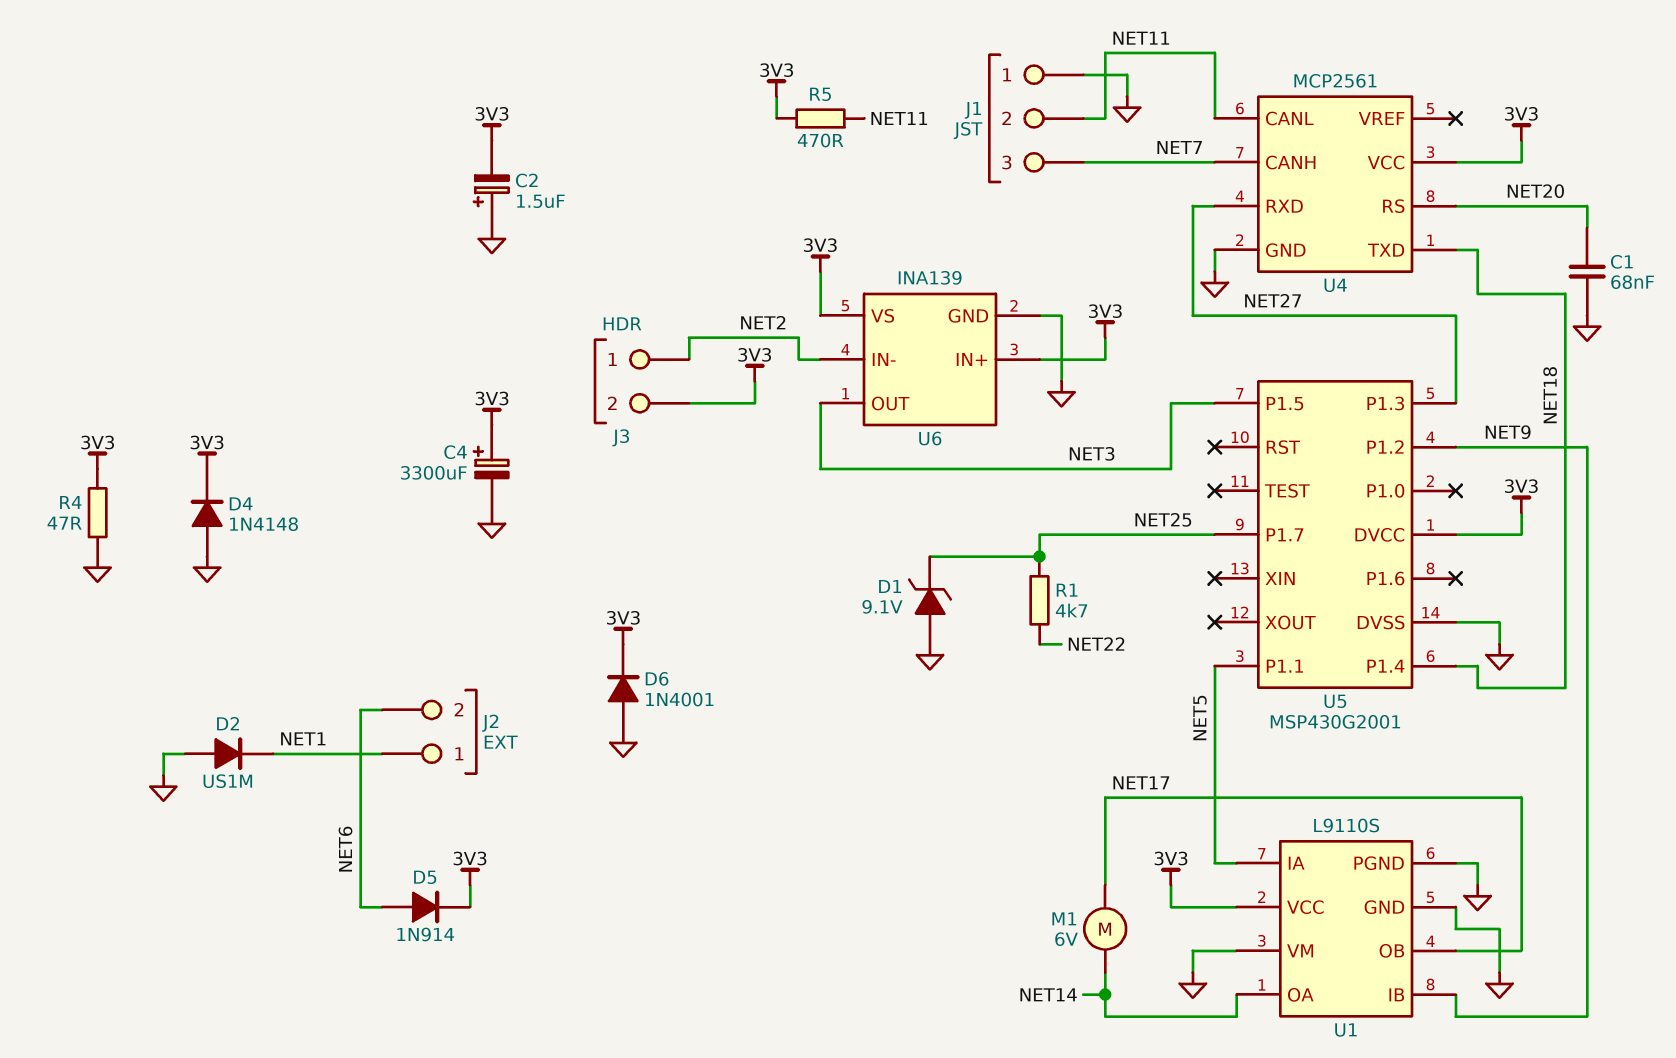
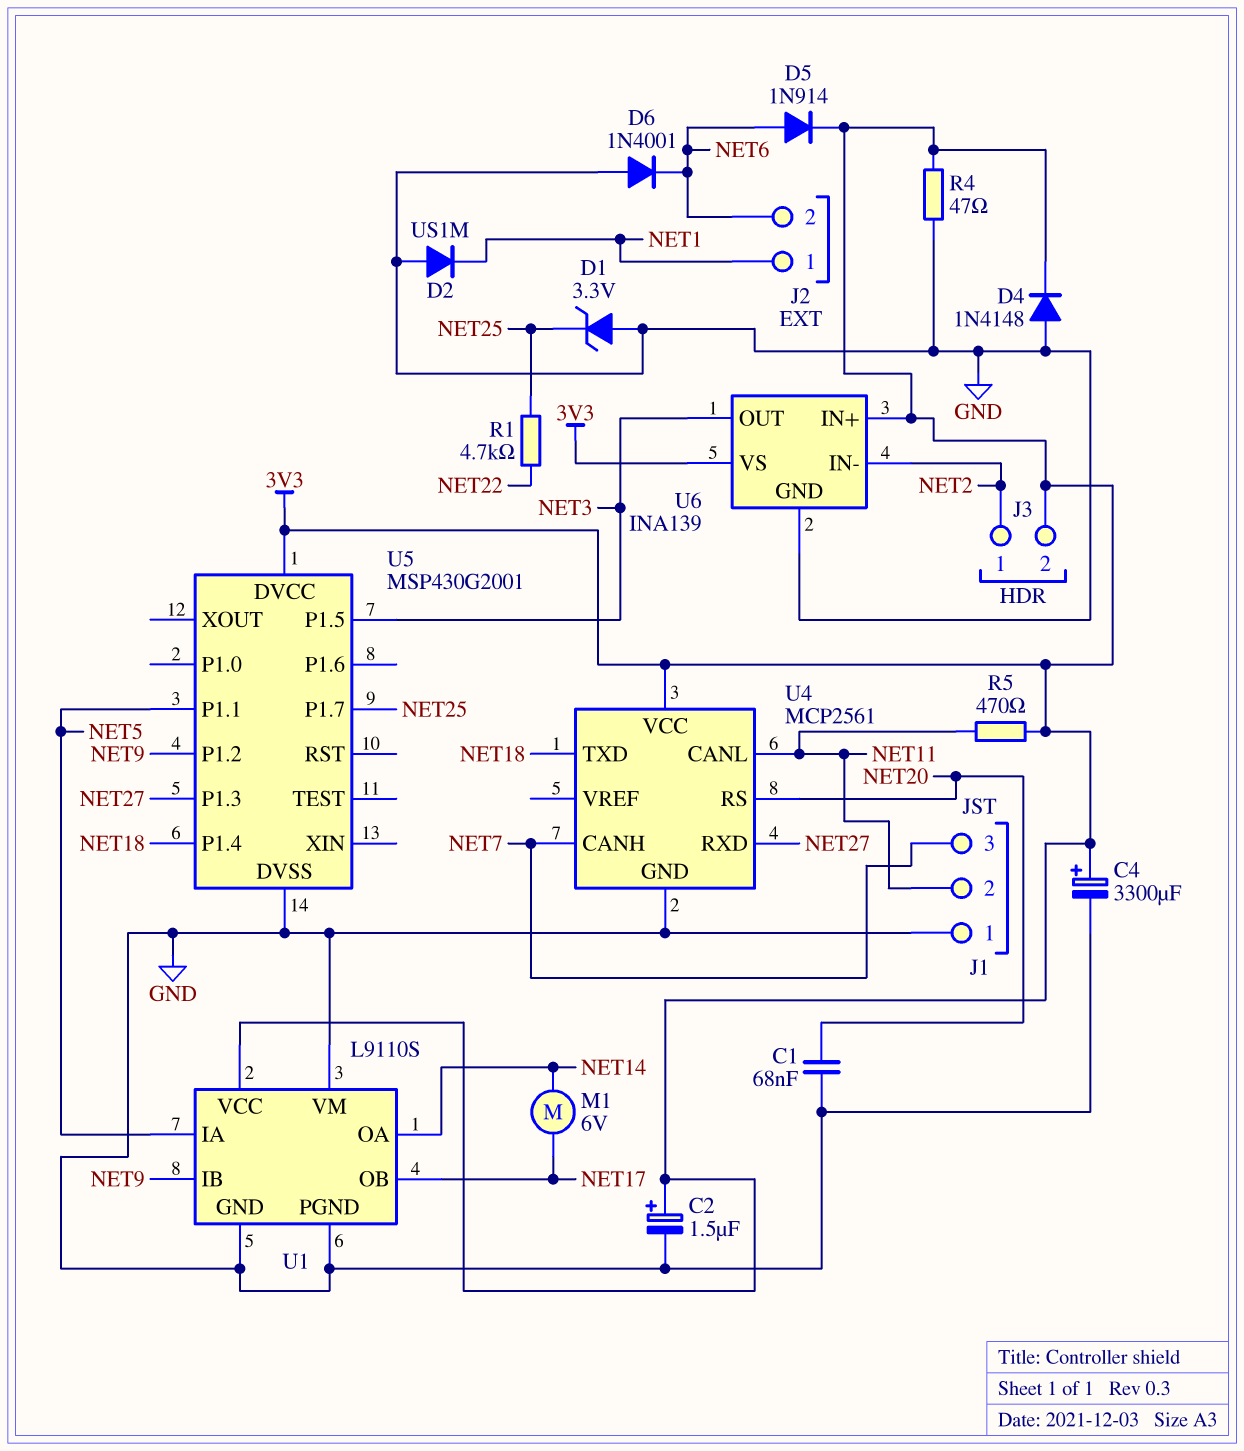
C2: 1.5uF (plus GND, minus 3V3) -> 1.5uF (plus 3V3, minus GND)
D1: zener 9.1V (A GND, K NET25) -> zener 3.3V (A GND, K NET25)
D6: diode 1N4001 (A GND, K 3V3) -> diode 1N4001 (A GND, K NET6)

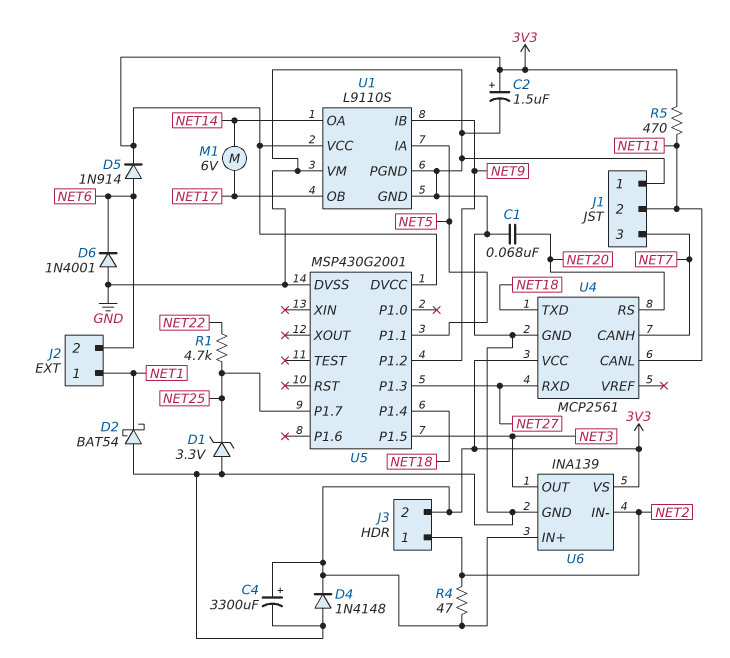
D2: diode US1M (A GND, K NET1) -> schottky BAT54 (A GND, K NET1)
R4: 47 (3V3, GND) -> 47 (3V3, NET2)

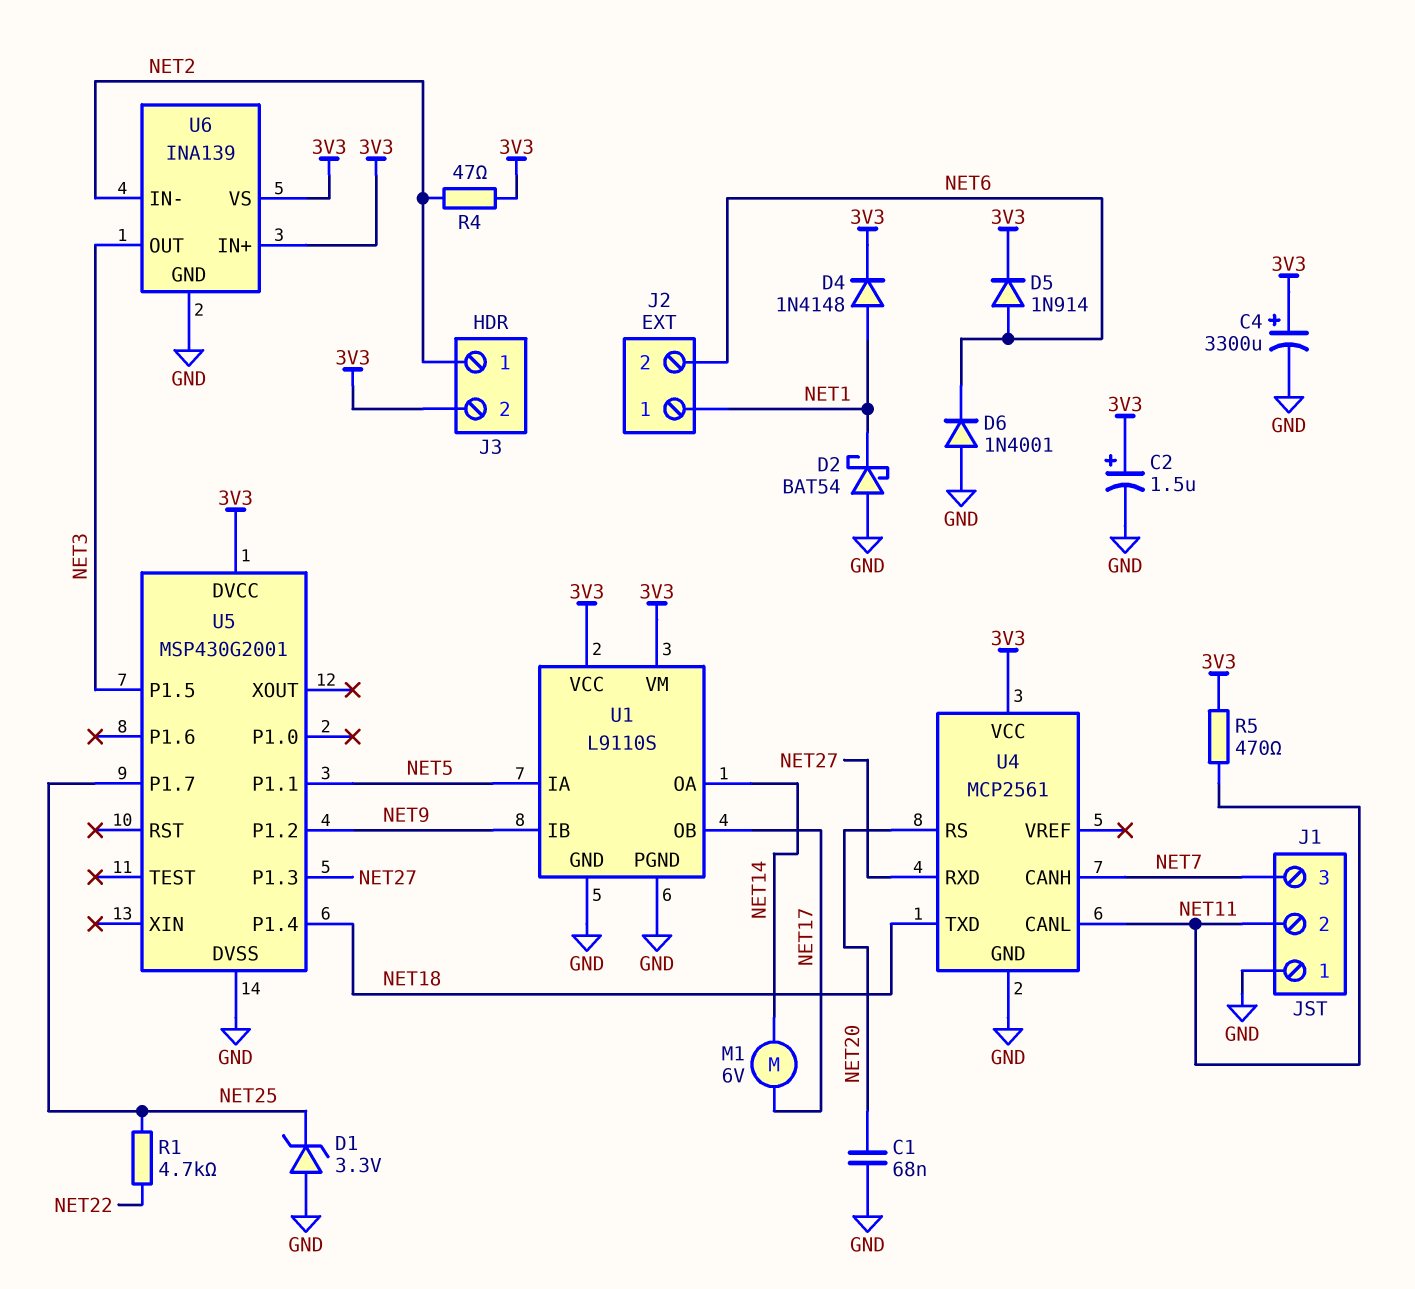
D4: diode 1N4148 (A GND, K 3V3) -> diode 1N4148 (A NET1, K 3V3)
U1 pin VM: GND -> 3V3

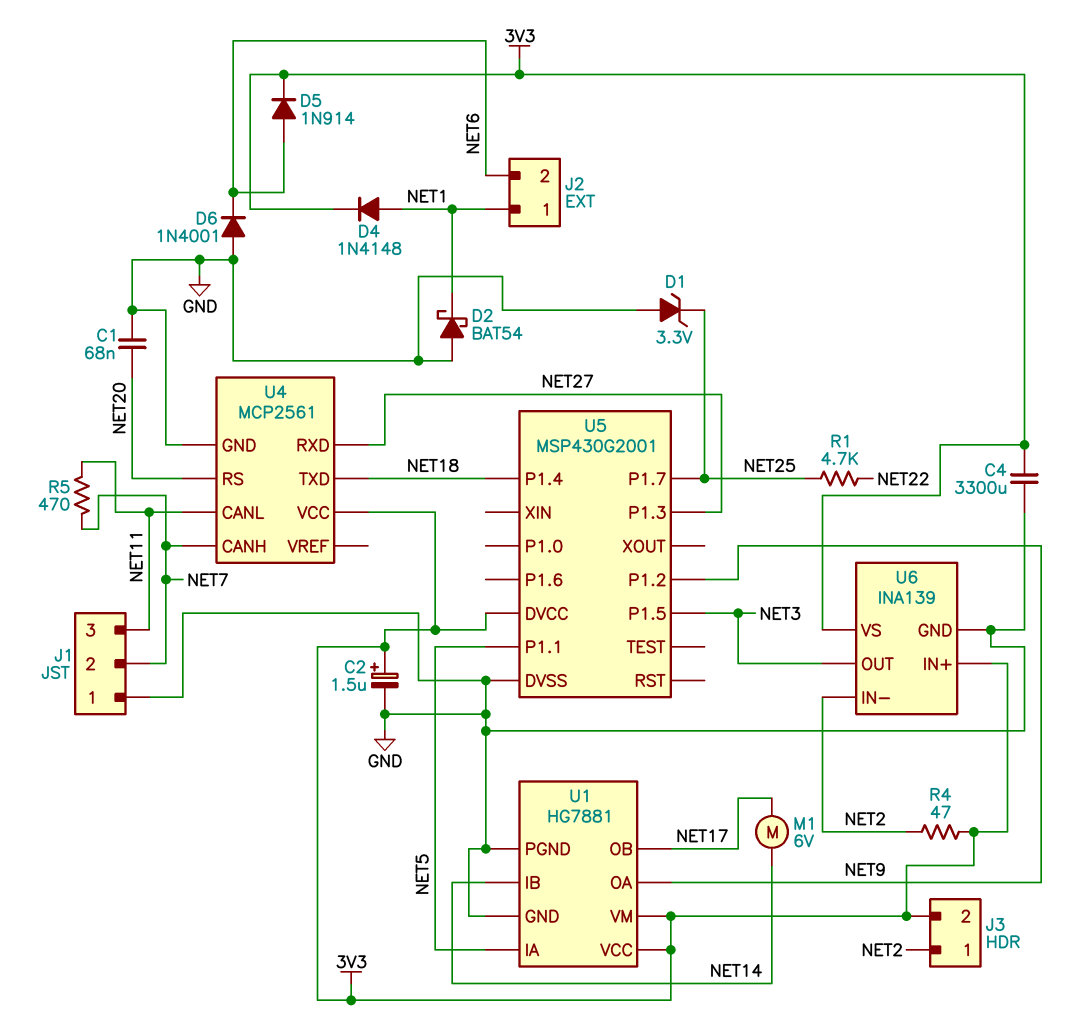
C4: 3300uF (plus 3V3, minus GND) -> 3300uF (3V3, GND)
J1 pin 2: NET11 -> NET7
J1 pin 3: NET7 -> NET11
R5: 470 (3V3, NET11) -> 470 (NET7, NET11)
U1: L9110S -> HG7881
U1 pin IB: NET9 -> NET14
U1 pin OA: NET14 -> NET9

